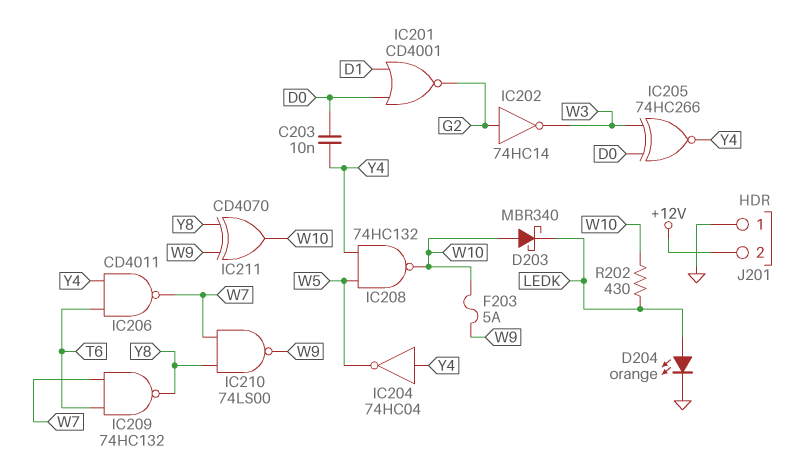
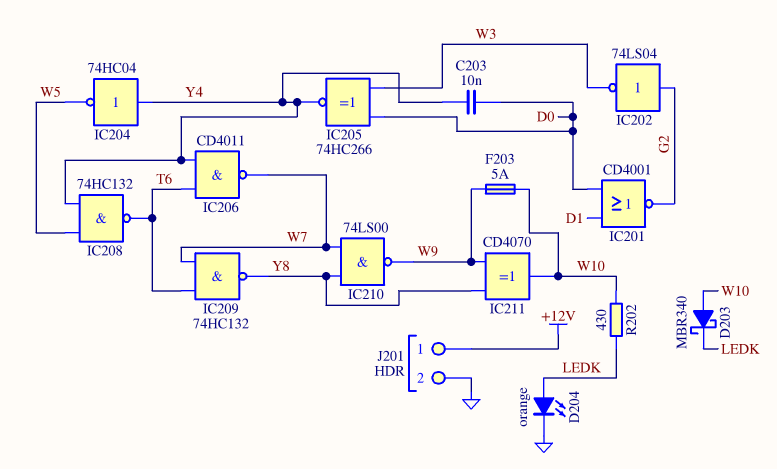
IC202: NOT 74HC14 (in G2, out W3) -> NOT 74LS04 (in G2, out W3)
IC208: NAND 74HC132 (in W5, in Y4, out W10) -> NAND 74HC132 (in W5, in Y4, out T6)
J201 pin 1: GND -> +12V
J201 pin 2: +12V -> GND

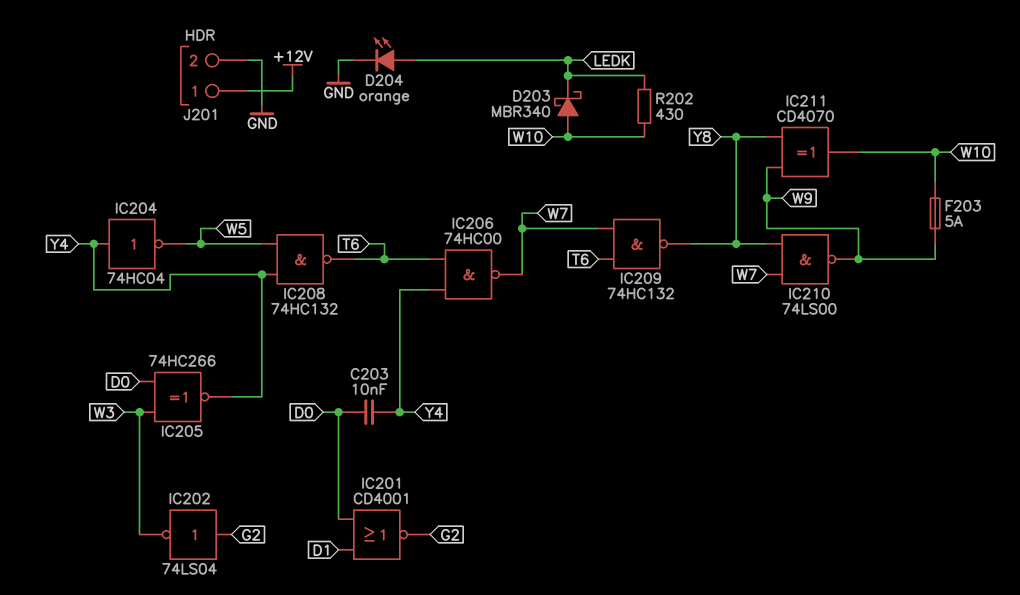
IC206: NAND CD4011 (in T6, in Y4, out W7) -> NAND 74HC00 (in T6, in Y4, out W7)

